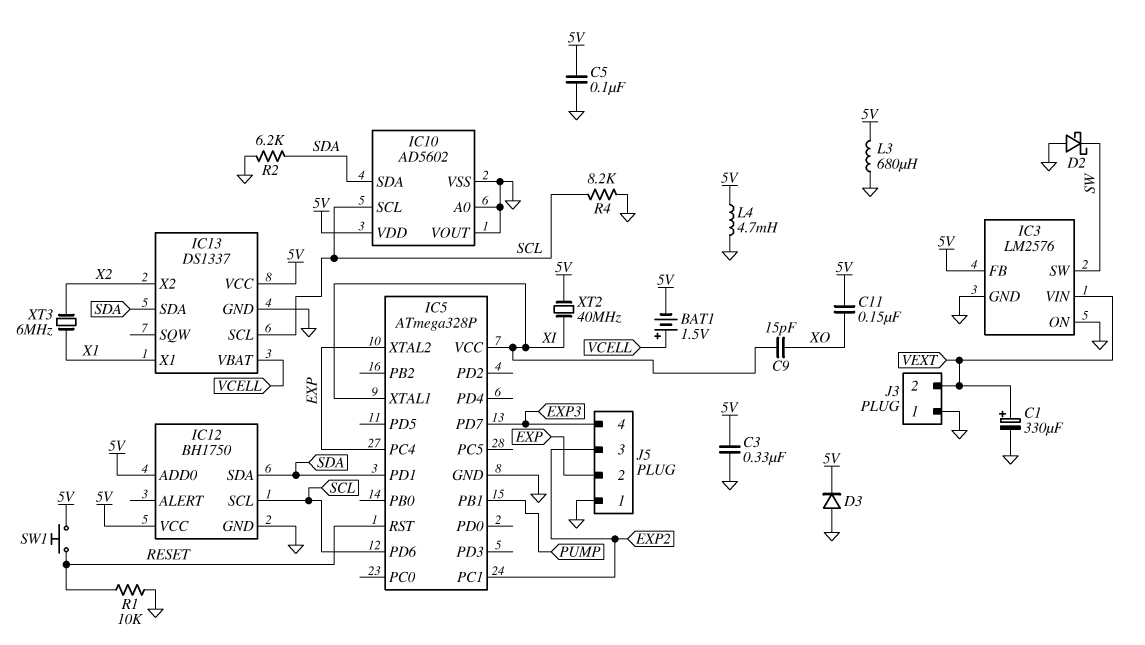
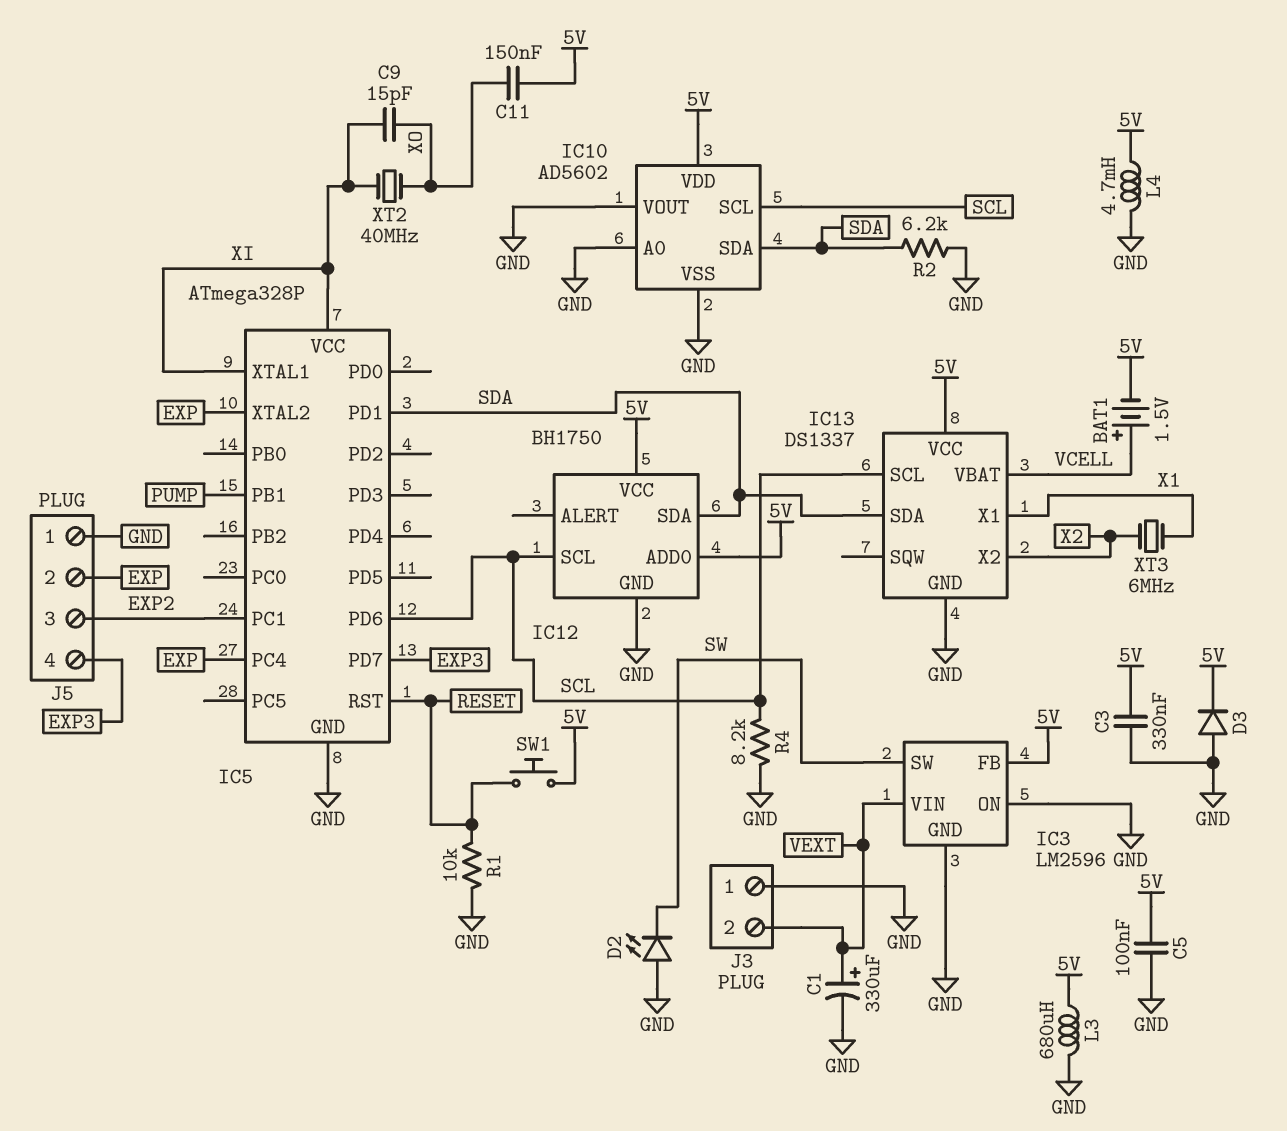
D2: schottky (A GND, K SW) -> LED (A GND, K SW)
IC3: LM2576 -> LM2596
XT2: 40MHz (5V, XI) -> 40MHz (XI, XO)

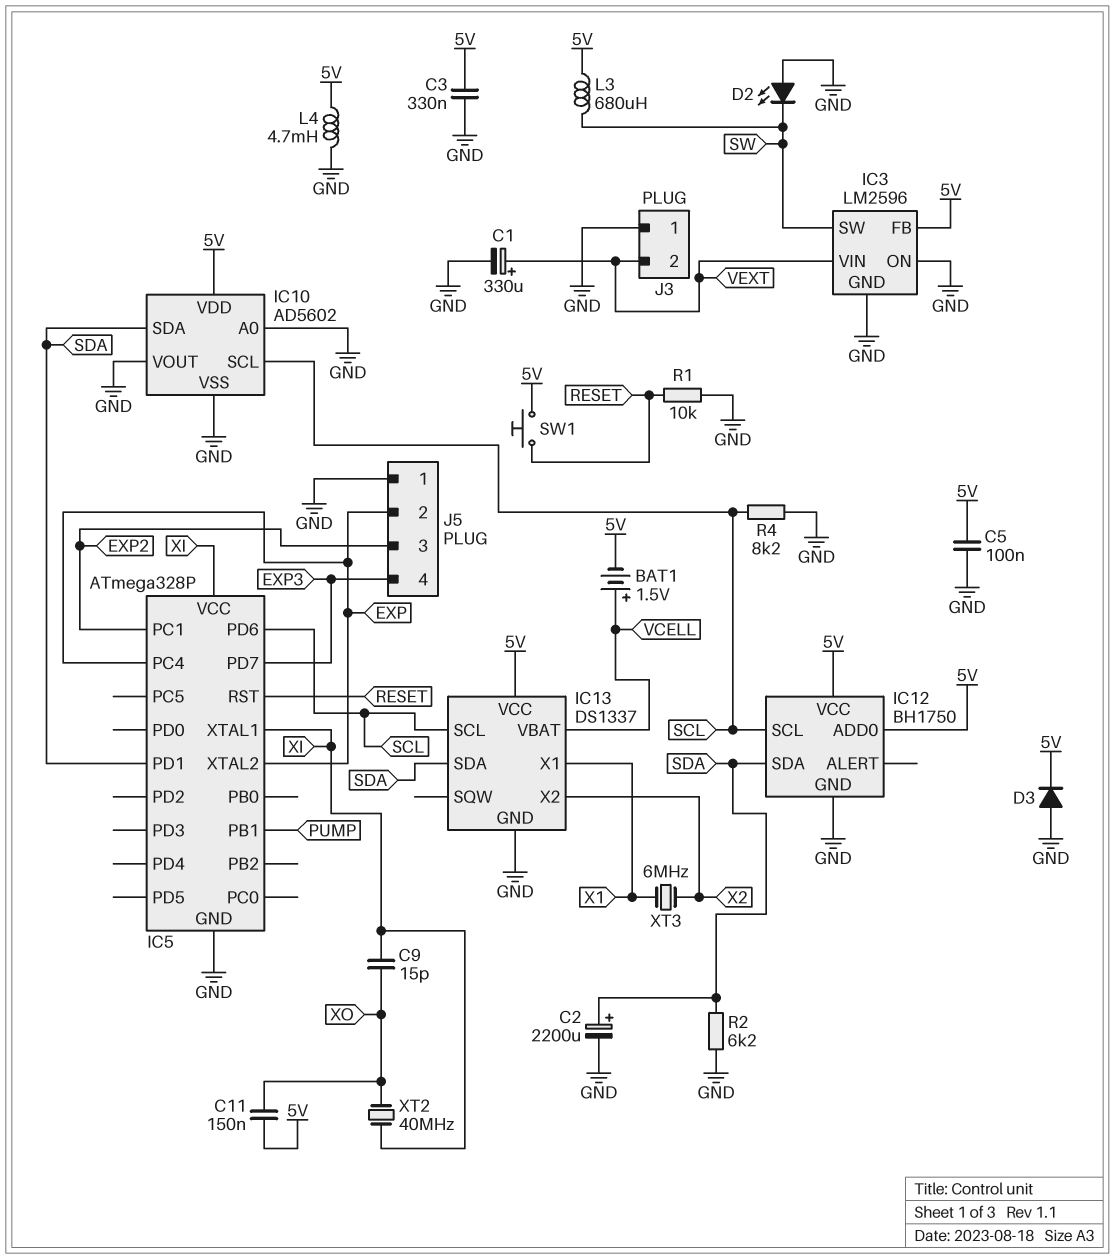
C2: none -> 2200uF (plus SDA, minus GND)
L3: 680uH (5V, GND) -> 680uH (5V, SW)

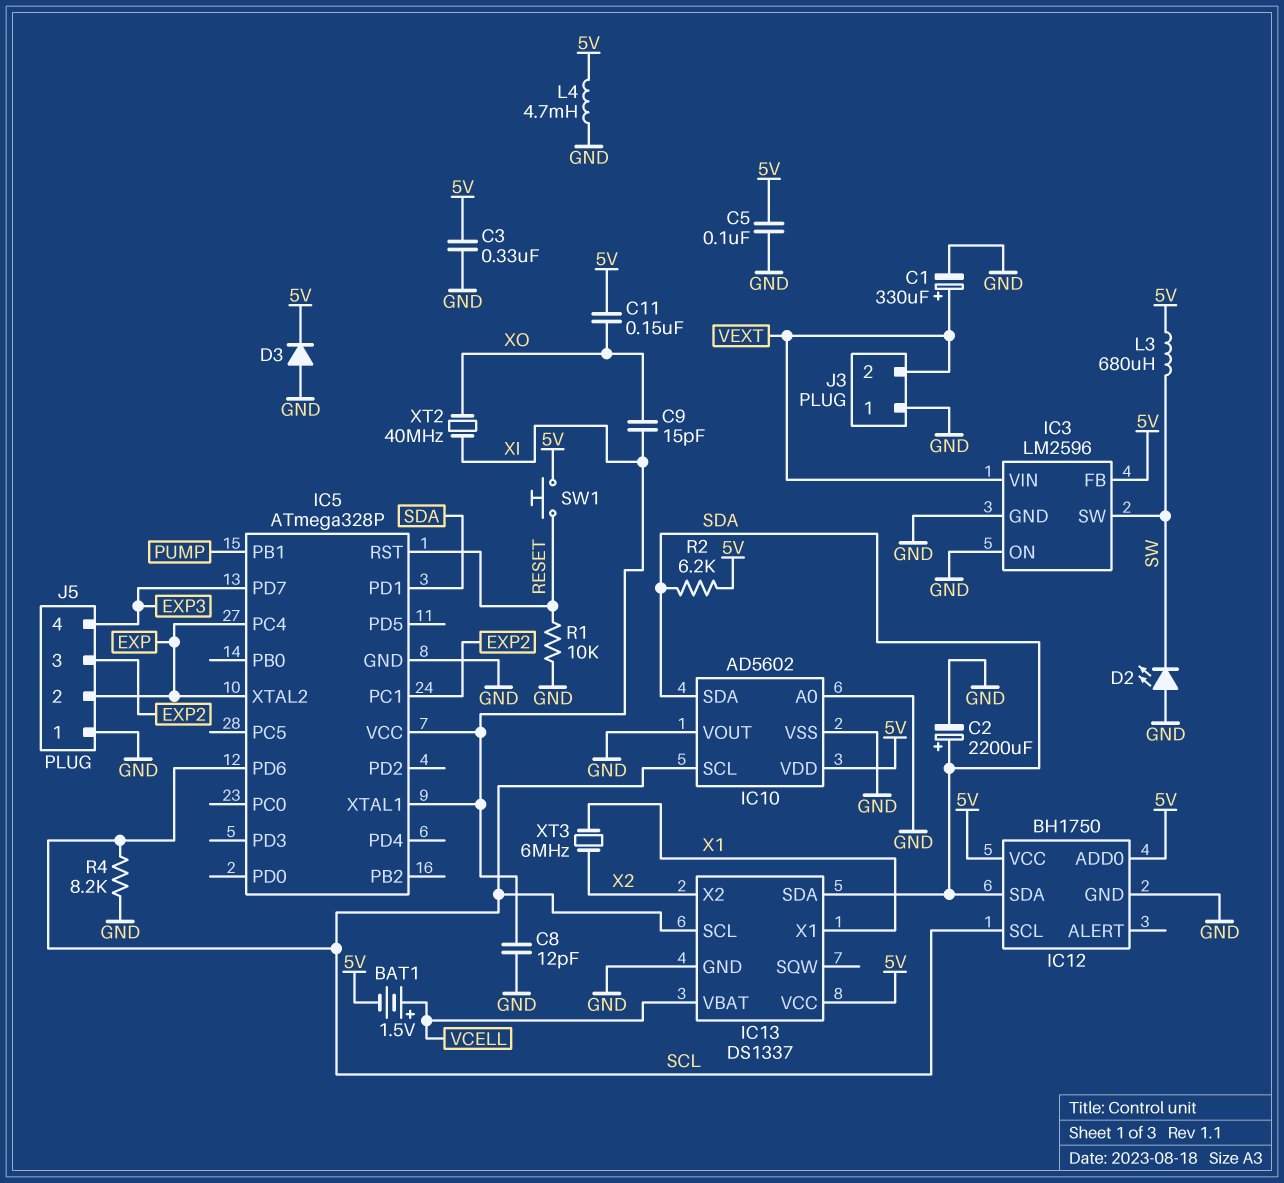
C8: none -> 12pF (GND, XI)
R2: 6.2k (GND, SDA) -> 6.2k (5V, SDA)

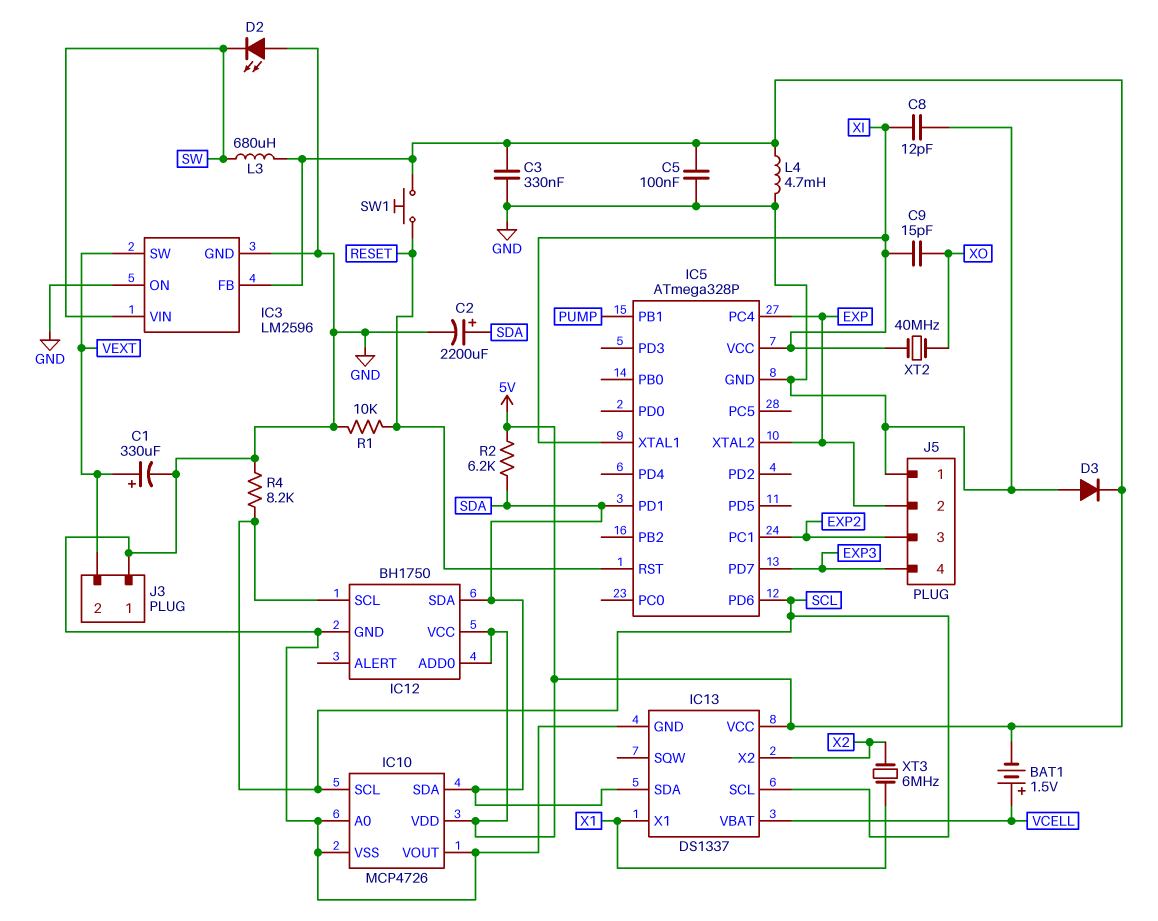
C11: 150nF (5V, XO) -> none
IC3 pin SW: SW -> VEXT
IC3 pin VIN: VEXT -> SW
IC10: AD5602 -> MCP4726

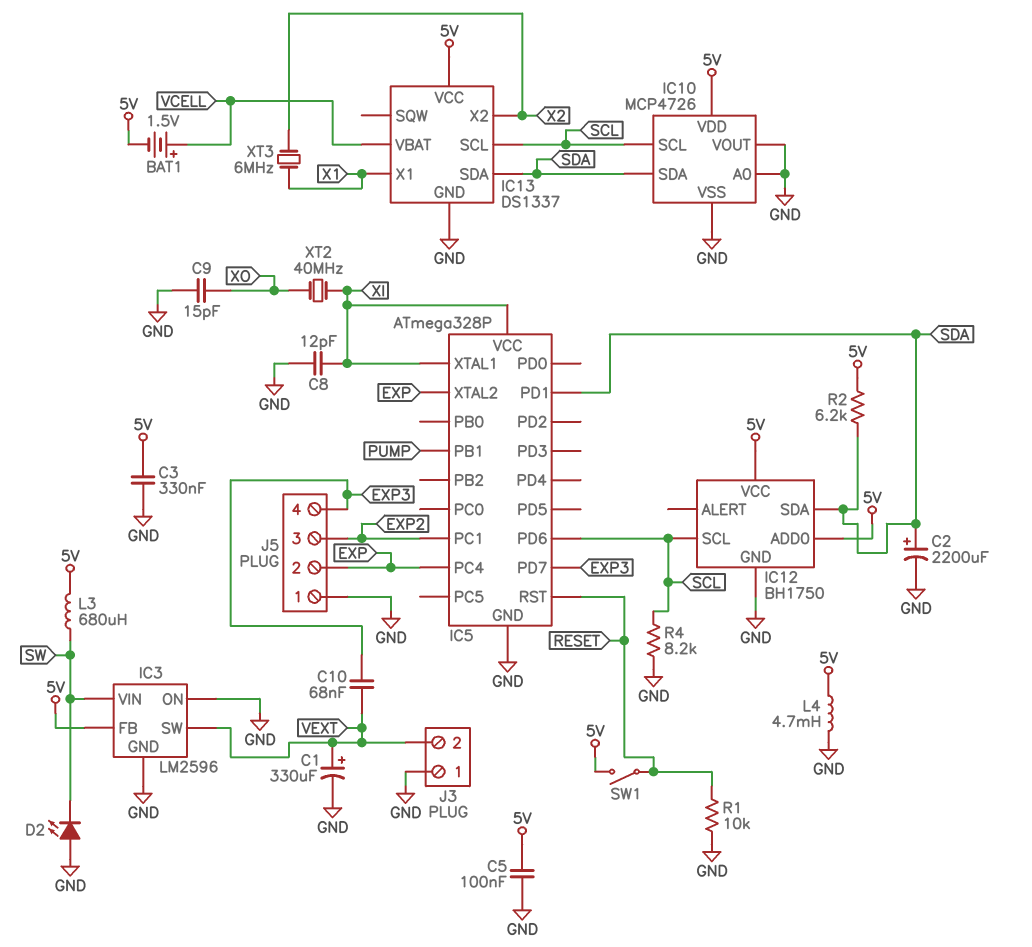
C9: 15pF (XI, XO) -> 15pF (GND, XO)
C10: none -> 68nF (EXP3, VEXT)
D3: diode (A GND, K 5V) -> none
SW1: button (5V, RESET) -> switch (5V, RESET)

